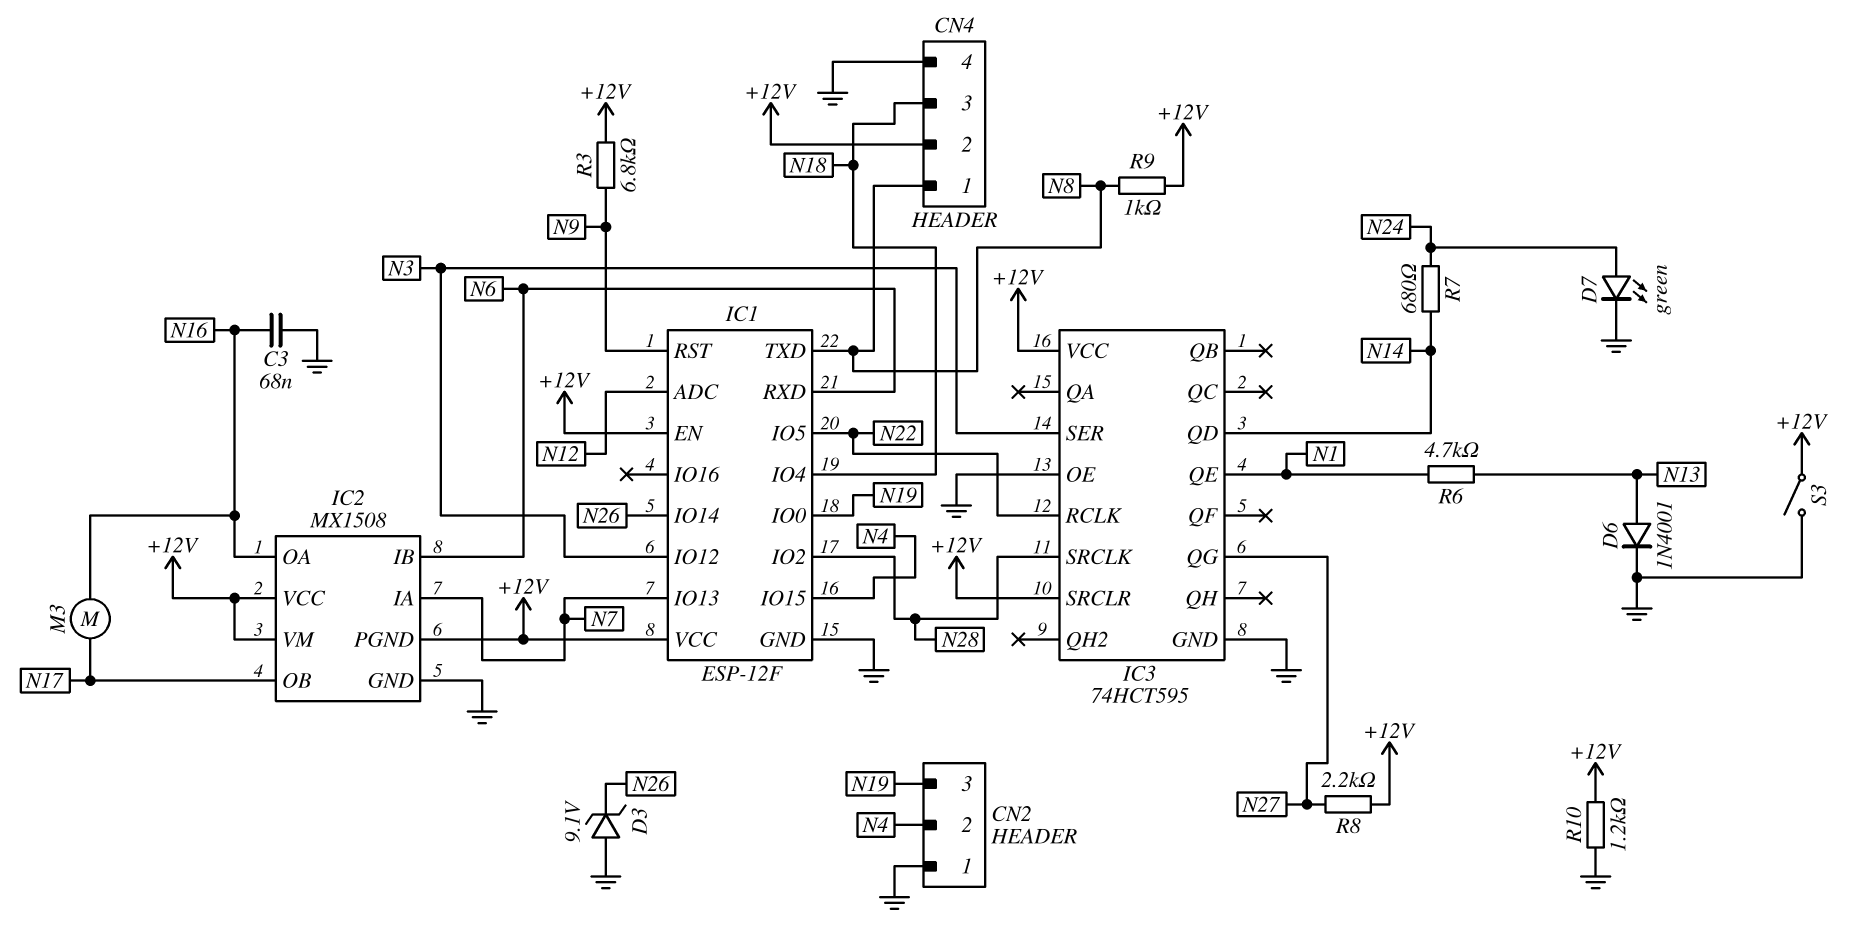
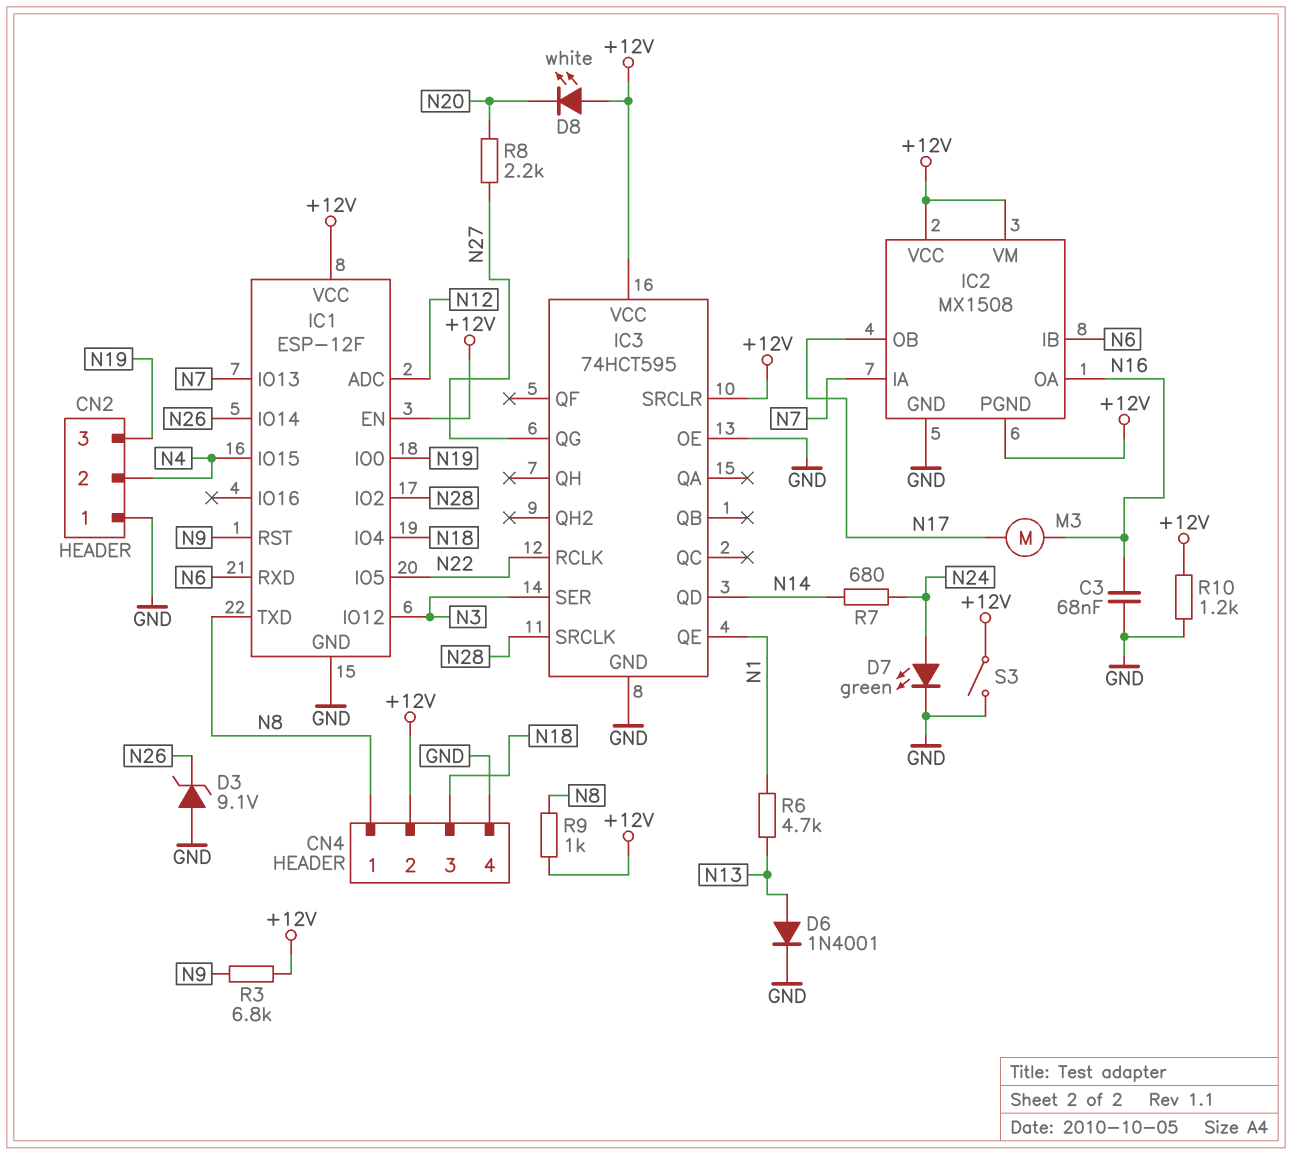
D8: none -> LED white (A +12V, K N20)
R8: 2.2k (+12V, N27) -> 2.2k (N20, N27)

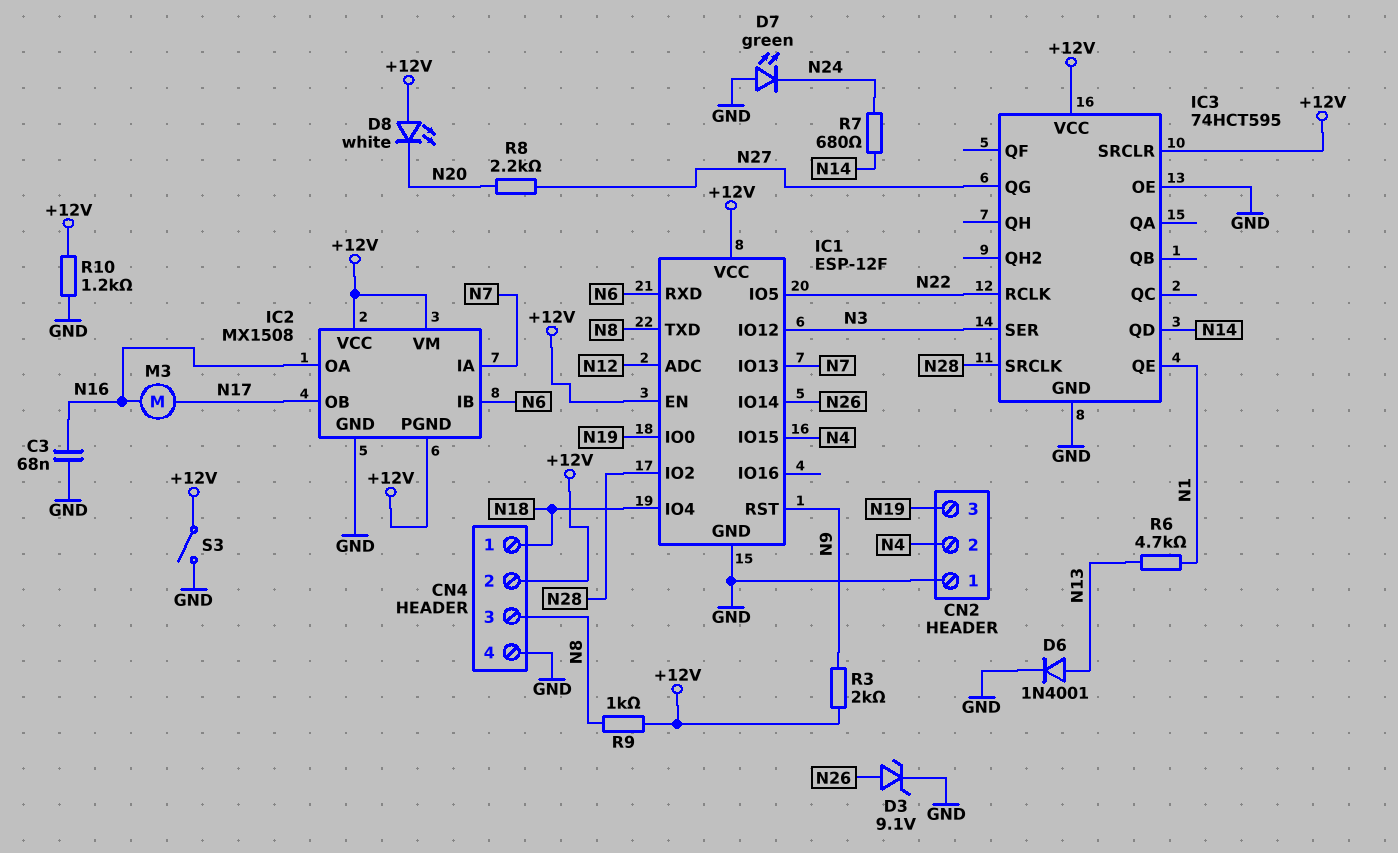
CN4 pin 1: N8 -> N18
CN4 pin 3: N18 -> N8
D3: zener 9.1V (A GND, K N26) -> zener 9.1V (A N26, K GND)
D7: LED green (A N24, K GND) -> LED green (A GND, K N24)
R3: 6.8k (+12V, N9) -> 2k (+12V, N9)

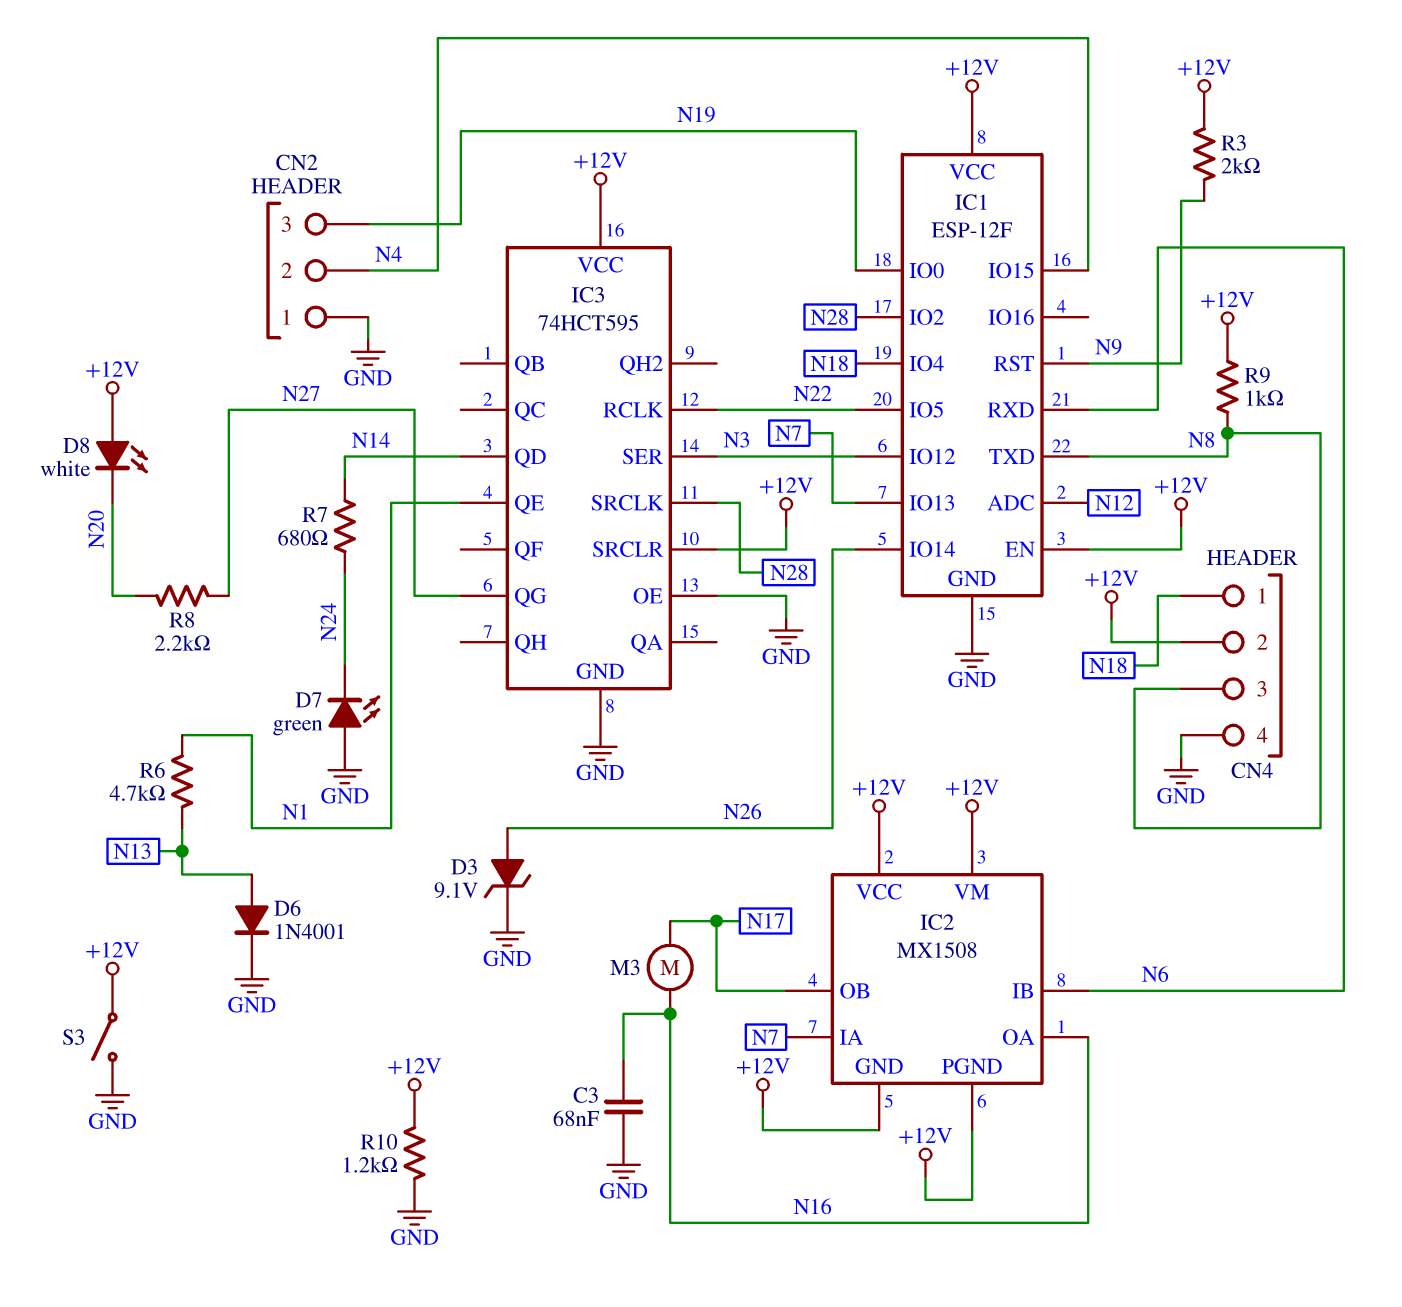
IC2 pin GND: GND -> +12V

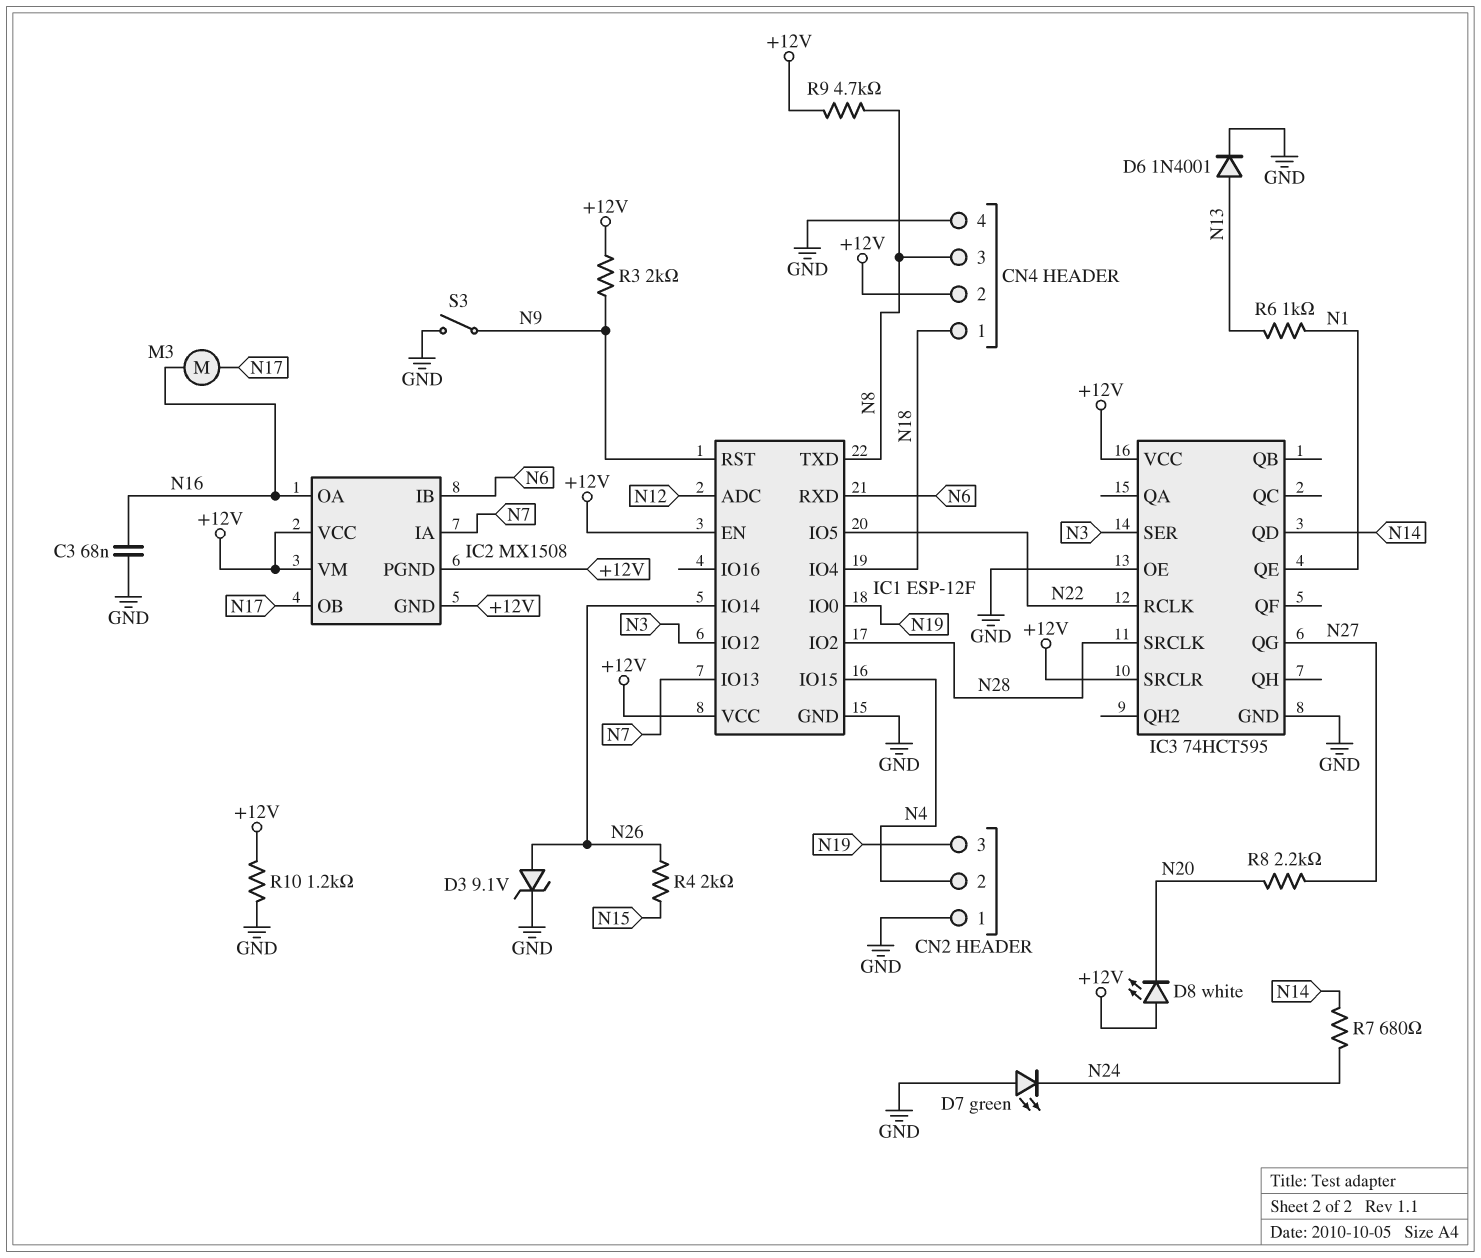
R4: none -> 2k (N15, N26)
R6: 4.7k (N1, N13) -> 1k (N1, N13)
R9: 1k (+12V, N8) -> 4.7k (+12V, N8)
S3: switch (+12V, GND) -> switch (GND, N9)

